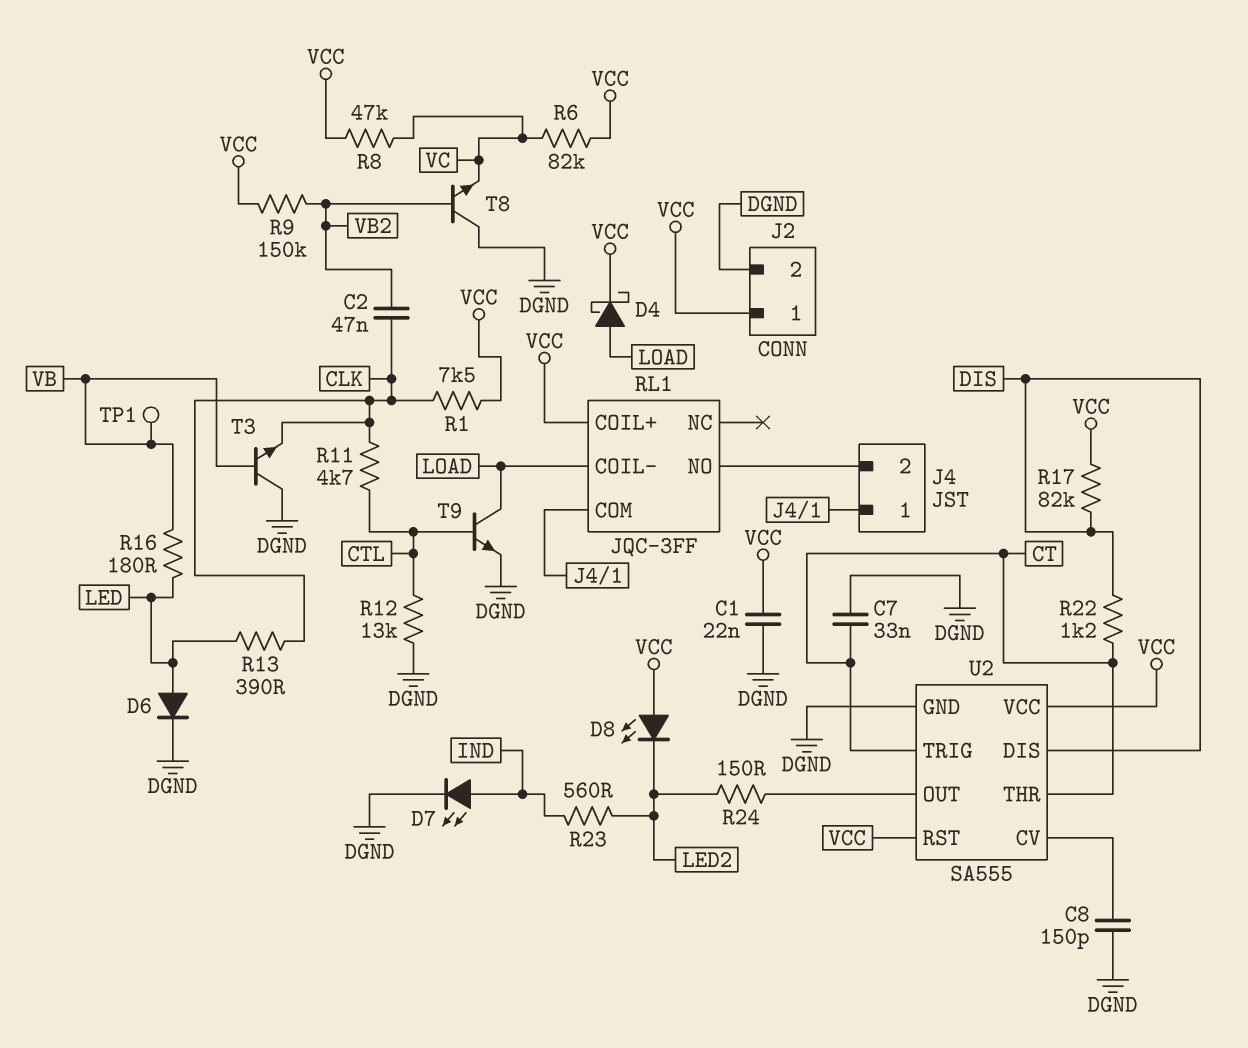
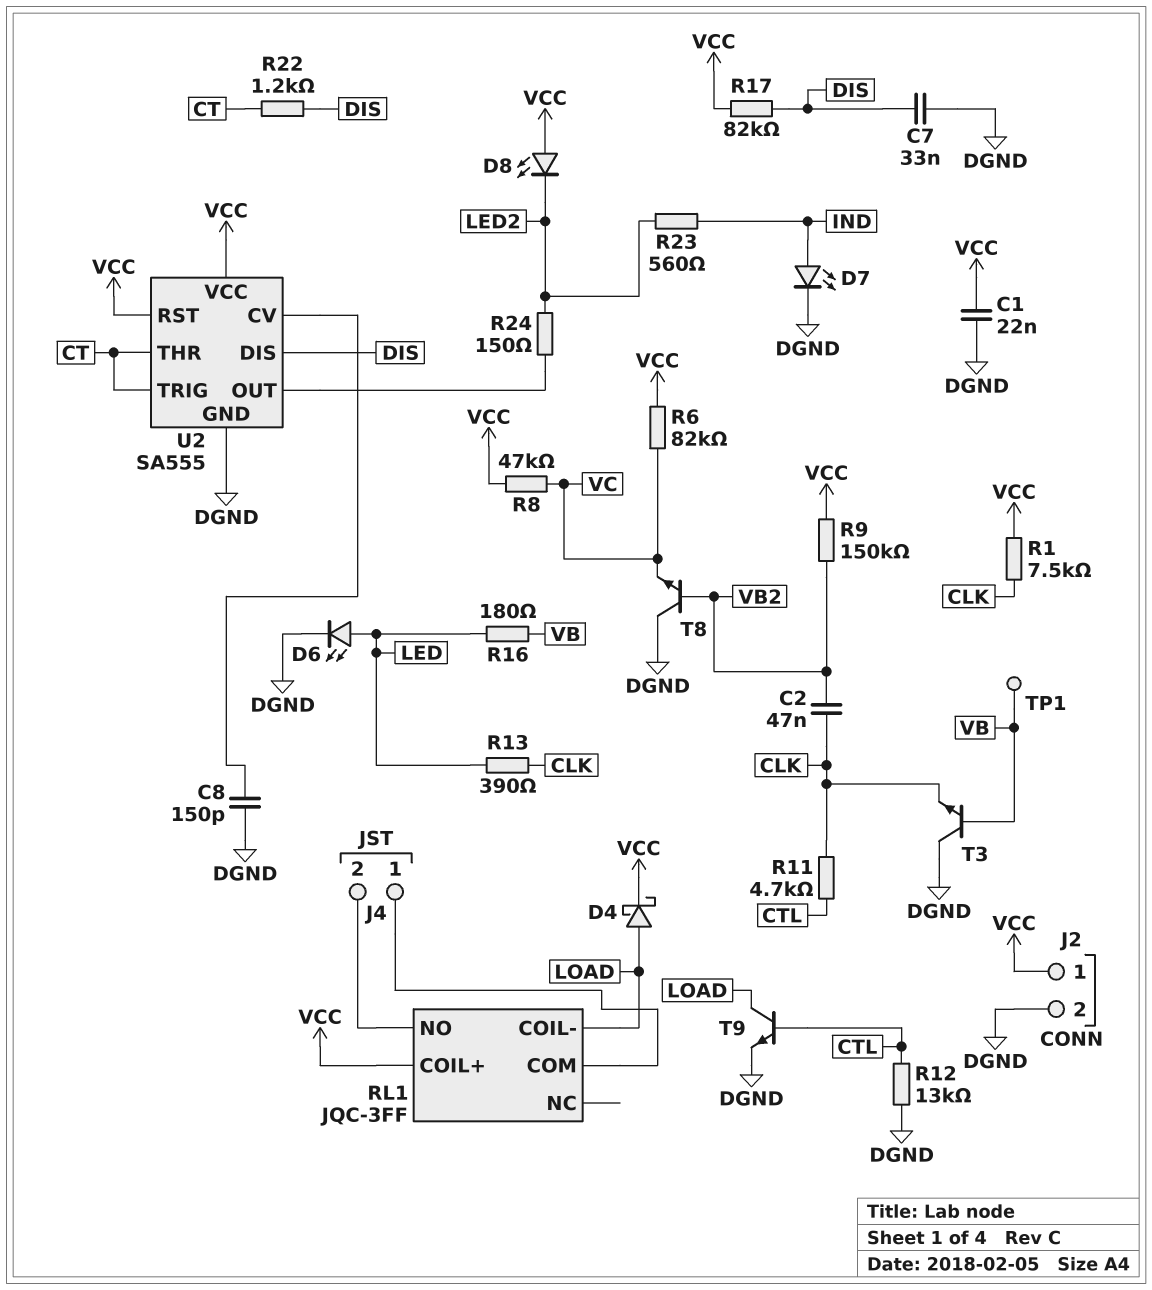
C7: 33nF (CT, DGND) -> 33nF (DGND, DIS)
D6: diode (A LED, K DGND) -> LED (A LED, K DGND)

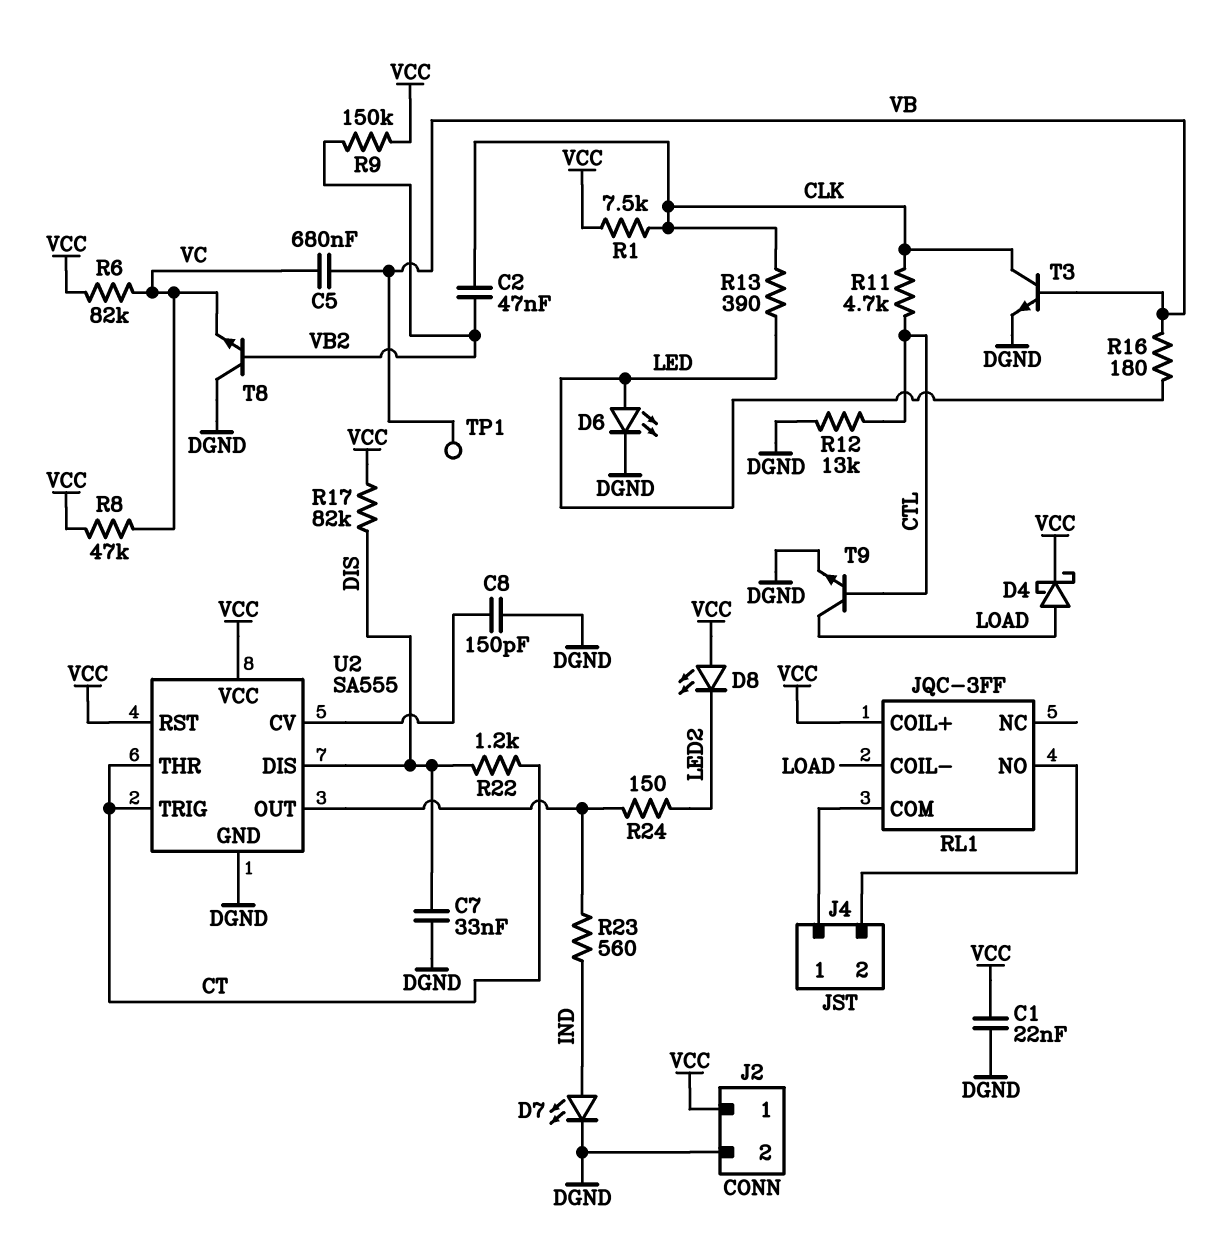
C5: none -> 680nF (VB, VC)
R23: 560 (IND, LED2) -> 560 (IND, U2/OUT)
T3: NPN (B VB, C DGND, E CLK) -> NPN (B VB, C CLK, E DGND)

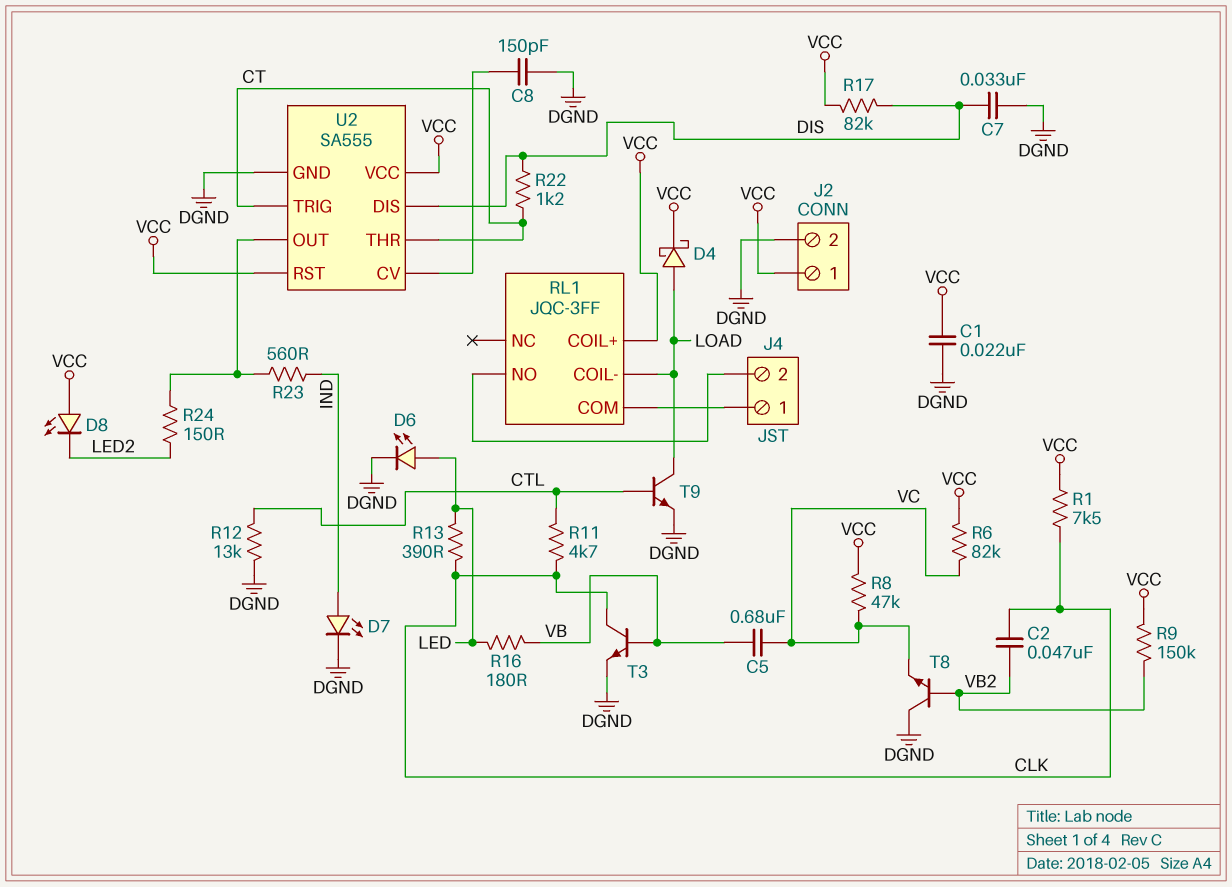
TP1: test point (VB) -> none

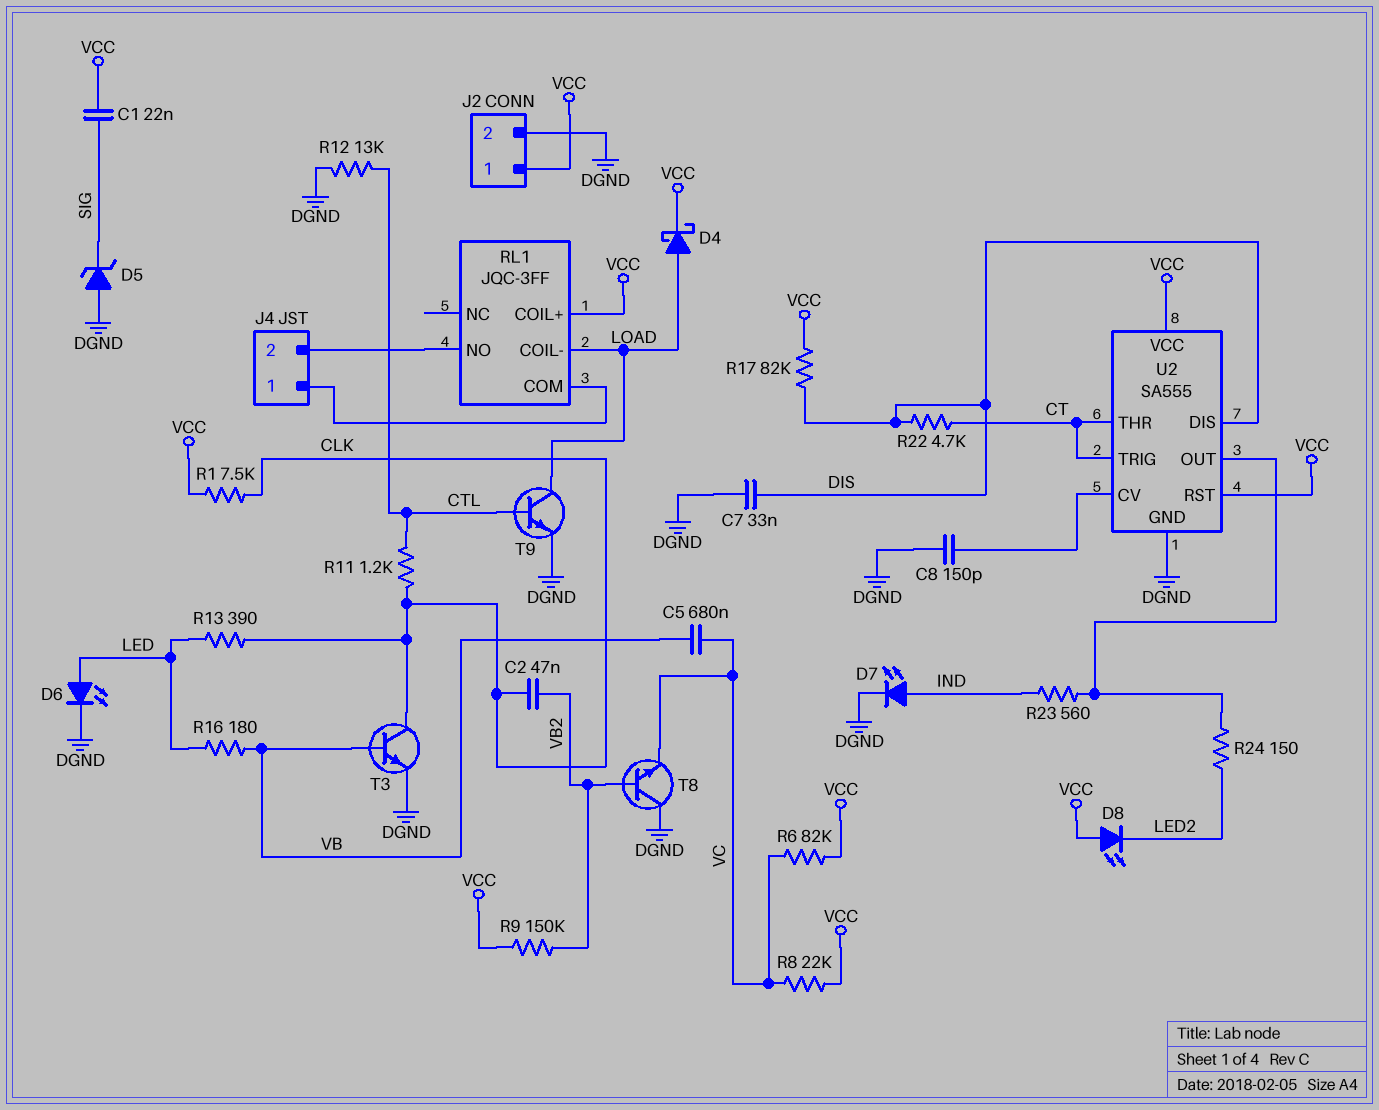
C1: 22nF (DGND, VCC) -> 22nF (SIG, VCC)
D5: none -> zener (A DGND, K SIG)
R8: 47k (VC, VCC) -> 22k (VC, VCC)
R11: 4.7k (CLK, CTL) -> 1.2k (CLK, CTL)
R22: 1.2k (CT, DIS) -> 4.7k (CT, DIS)

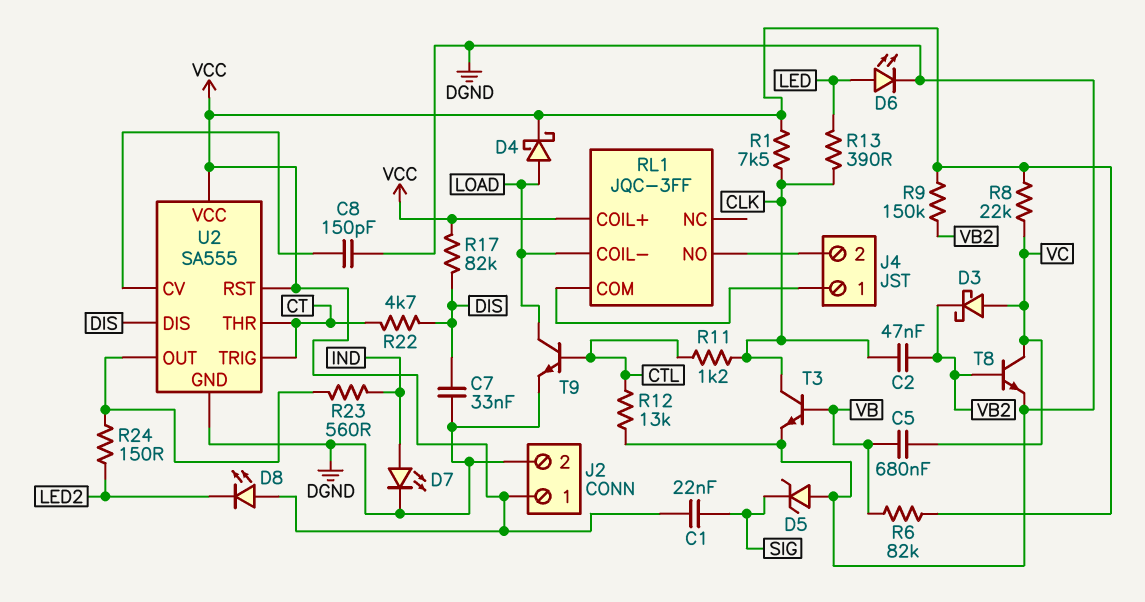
D3: none -> schottky (A VC, K VB2)
R6: 82k (VC, VCC) -> 82k (VB, VCC)
R16: 180 (LED, VB) -> none
T8: NPN (B VB2, C DGND, E VC) -> NPN (B VB2, C VC, E DGND)

